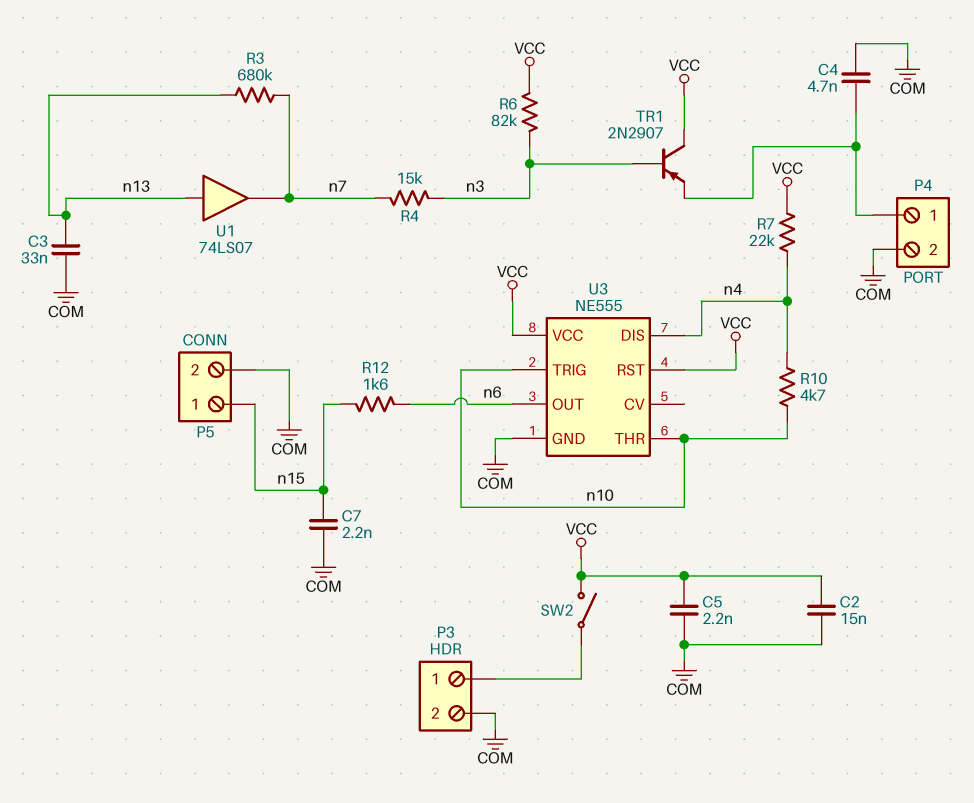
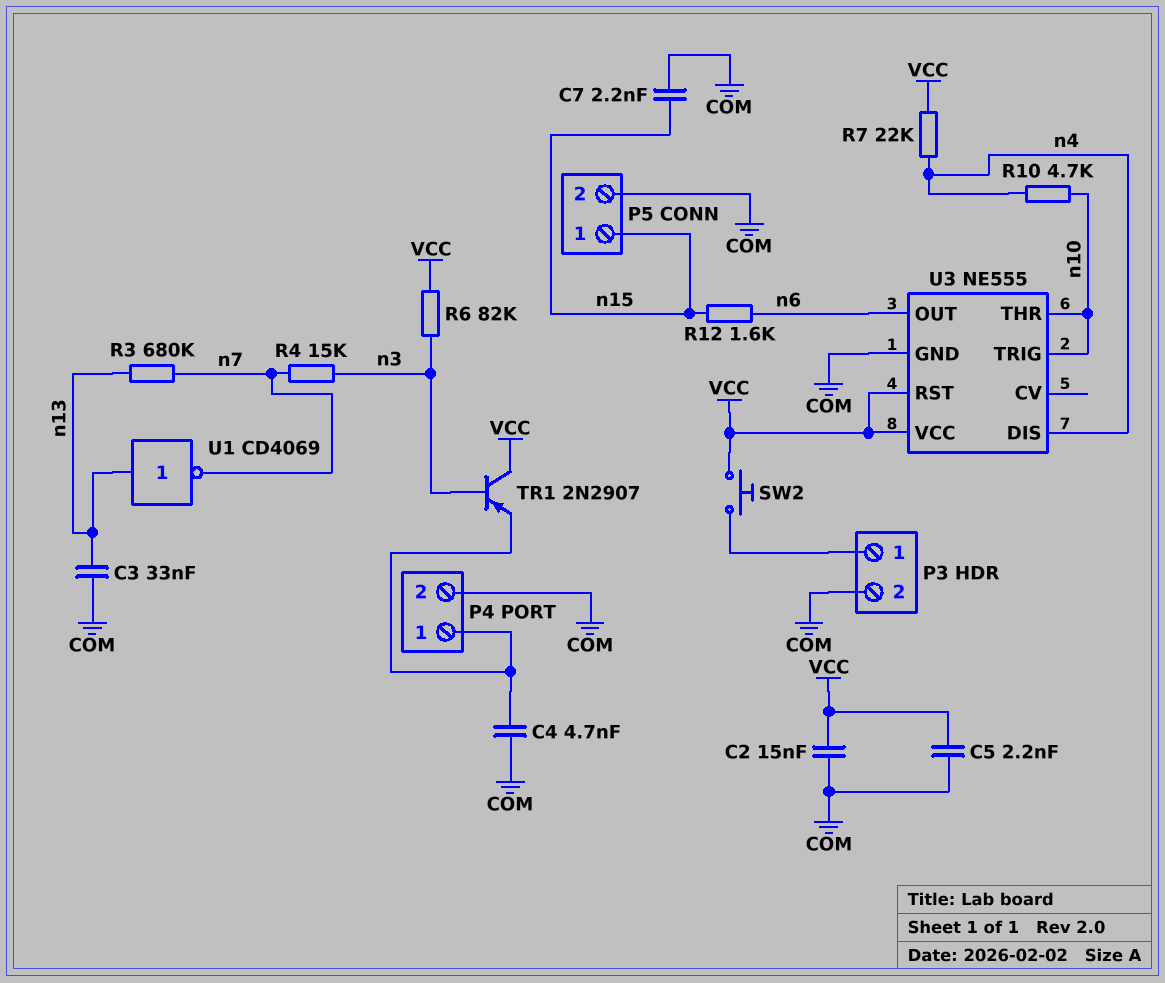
SW2: switch (P3/1, VCC) -> button (P3/1, VCC)
U1: buffer 74LS07 (in n13, out n7) -> NOT CD4069 (in n13, out n7)

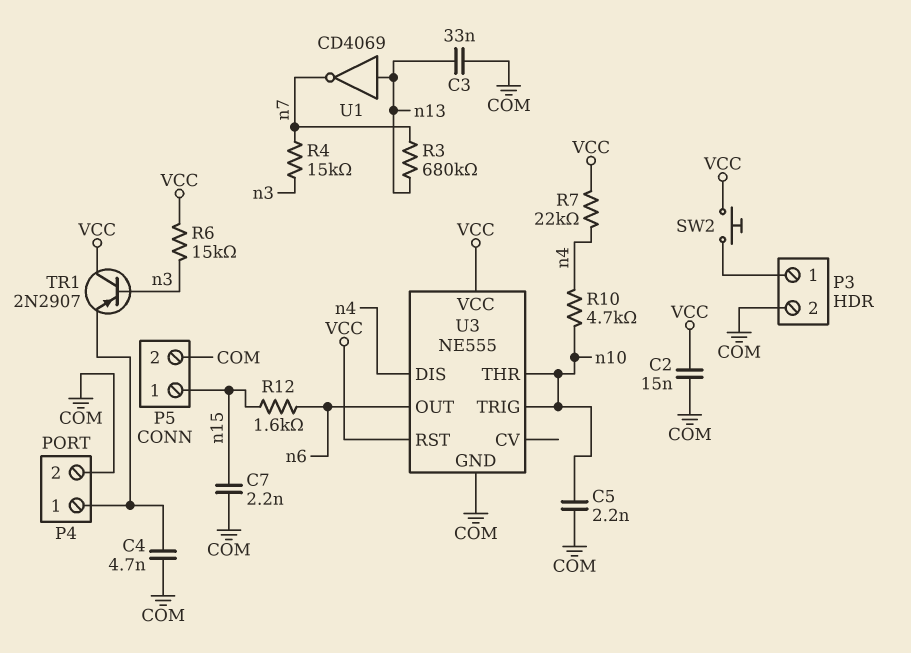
C5: 2.2nF (COM, VCC) -> 2.2nF (COM, n10)
R6: 82k (VCC, n3) -> 15k (VCC, n3)

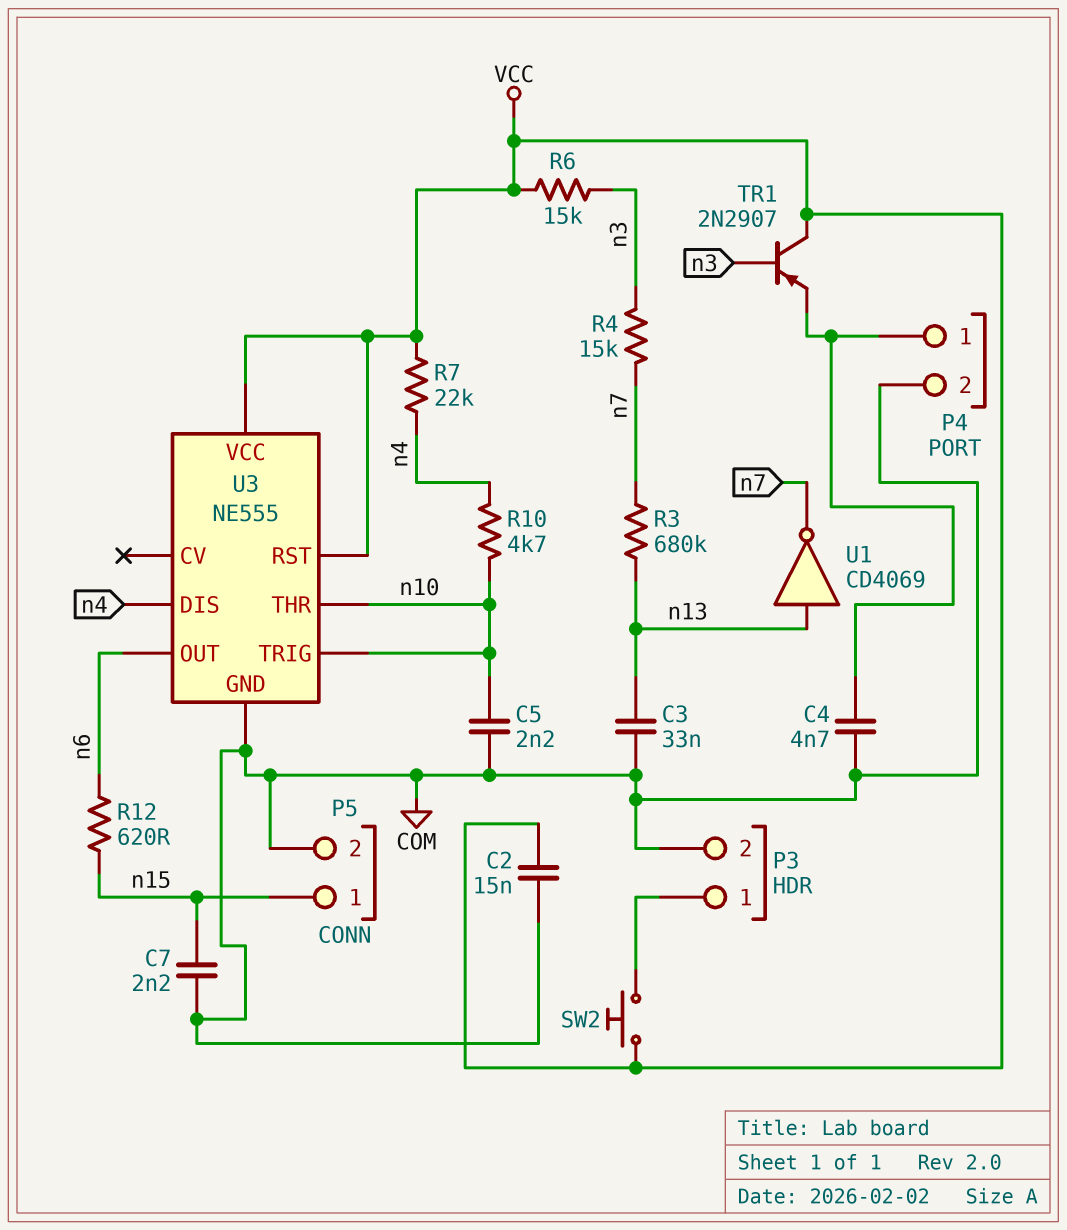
R12: 1.6k (n6, n15) -> 620 (n6, n15)

